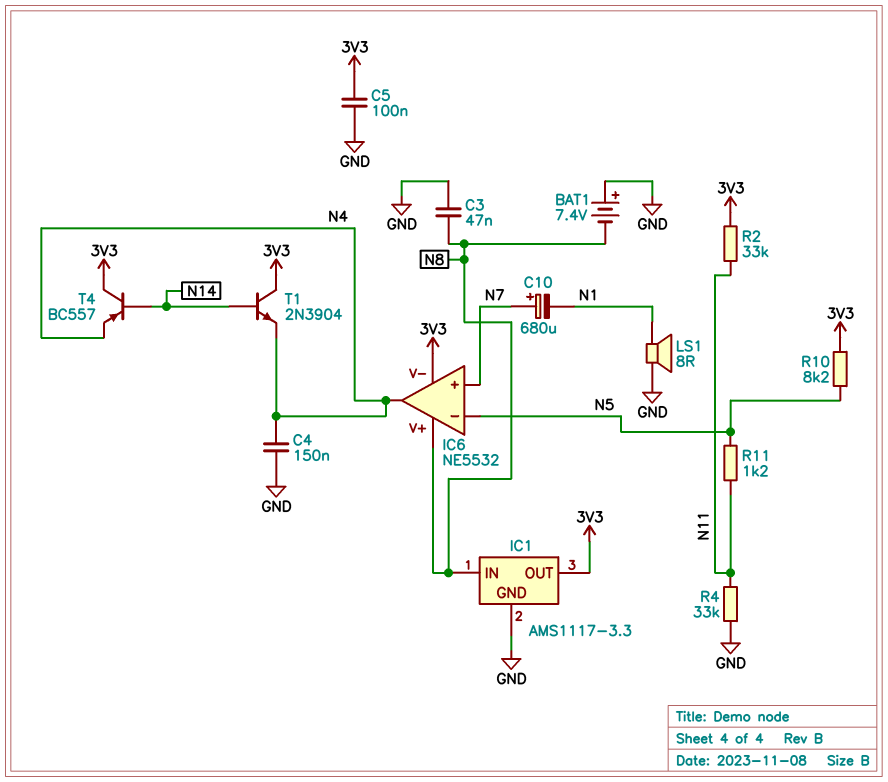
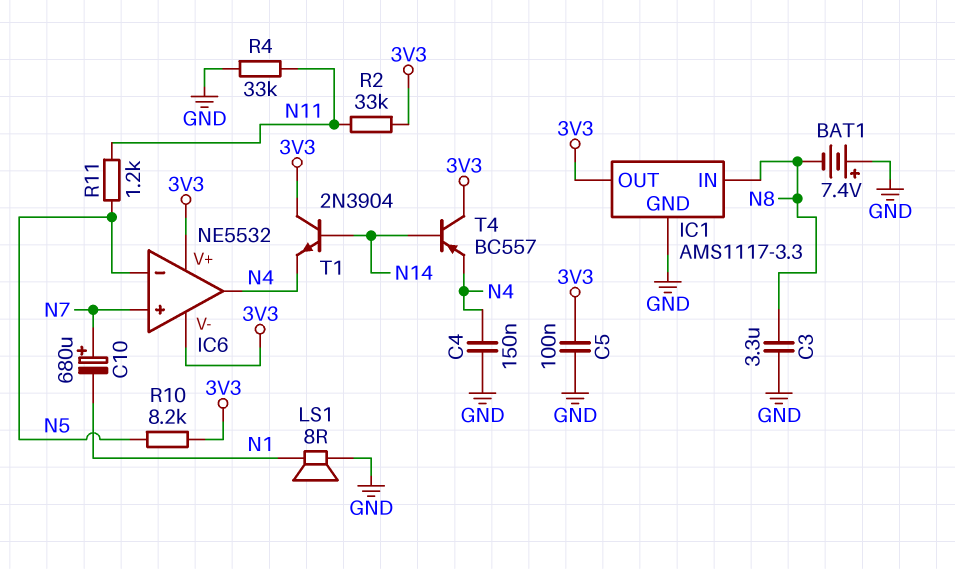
C3: 47nF (GND, N8) -> 3.3uF (GND, N8)
IC6 pin V+: N8 -> 3V3

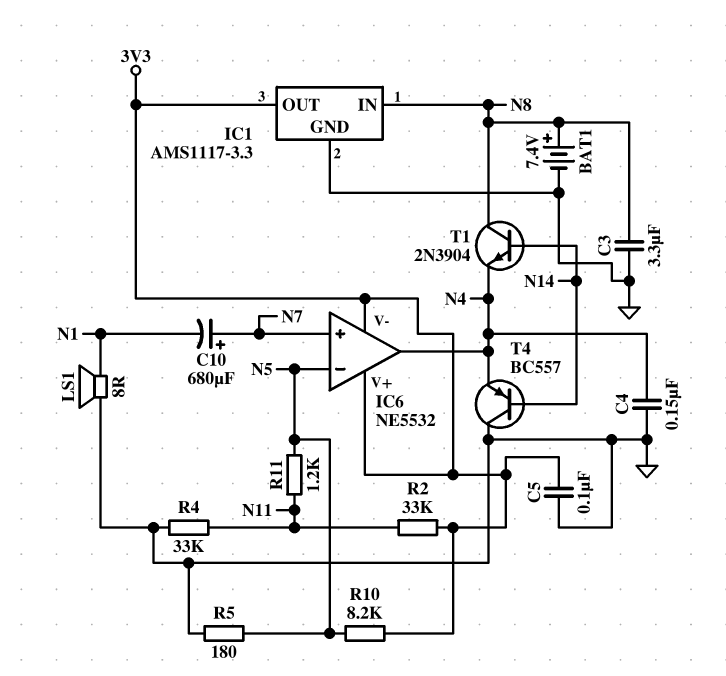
BAT1: 7.4V (plus GND, minus N8) -> 7.4V (plus N8, minus GND)
R5: none -> 180 (GND, N5)
T1: NPN 2N3904 (B N14, C 3V3, E N4) -> NPN 2N3904 (B N14, C N8, E N4)
T4: PNP BC557 (B N14, C 3V3, E N4) -> PNP BC557 (B N14, C GND, E N4)

